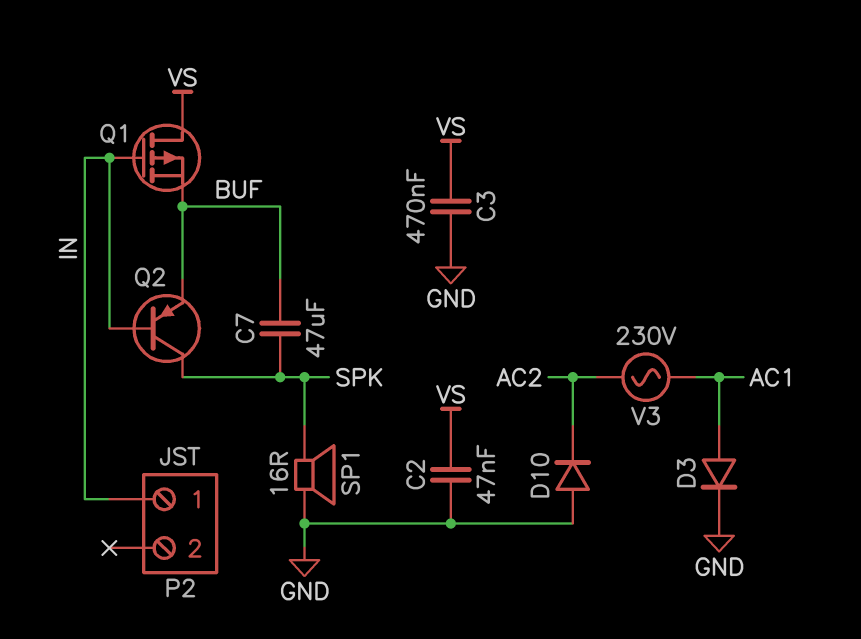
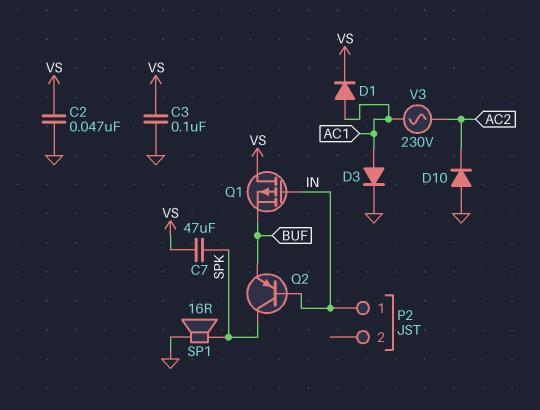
C3: 470nF (GND, VS) -> 100nF (GND, VS)
C7: 47uF (BUF, SPK) -> 47uF (SPK, VS)
D1: none -> diode (A AC1, K VS)

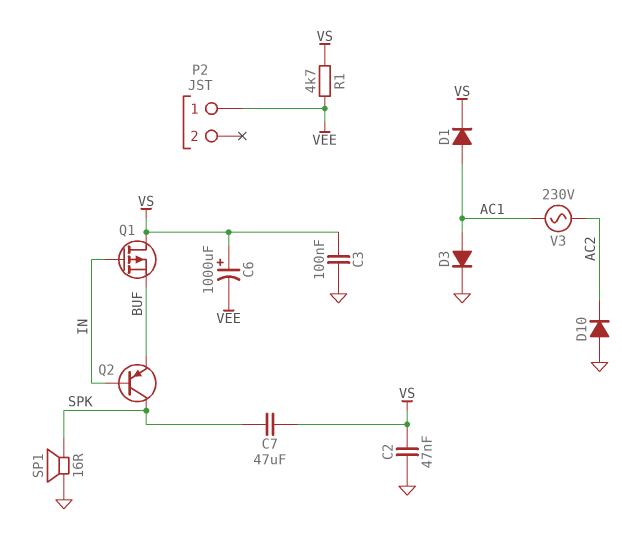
C6: none -> 1000uF (plus VS, minus VEE)
P2 pin 1: IN -> VEE
R1: none -> 4.7k (VEE, VS)

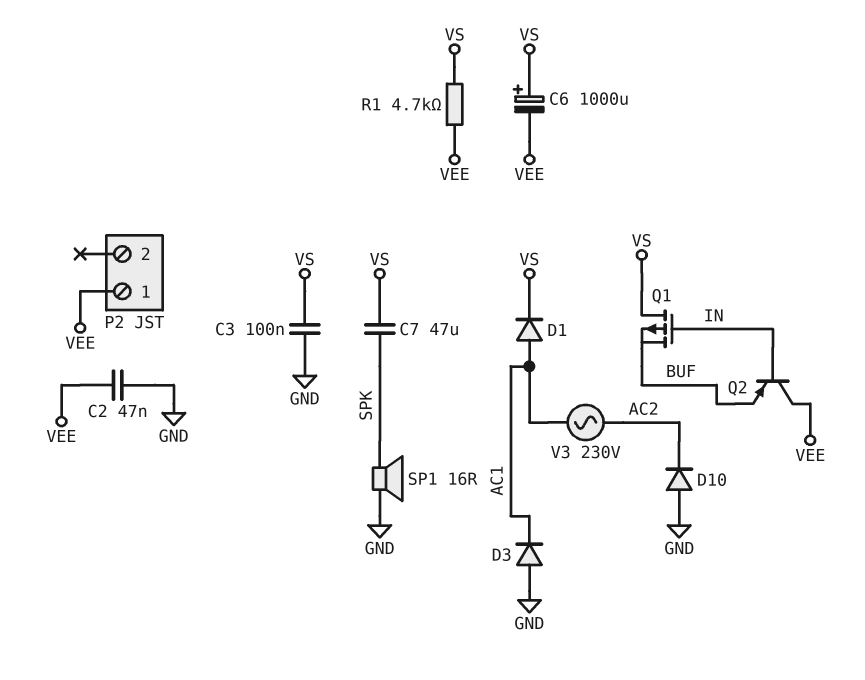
C2: 47nF (GND, VS) -> 47nF (GND, VEE)
D3: diode (A AC1, K GND) -> diode (A GND, K AC1)
Q2: PNP (B IN, C SPK, E BUF) -> PNP (B IN, C VEE, E BUF)

